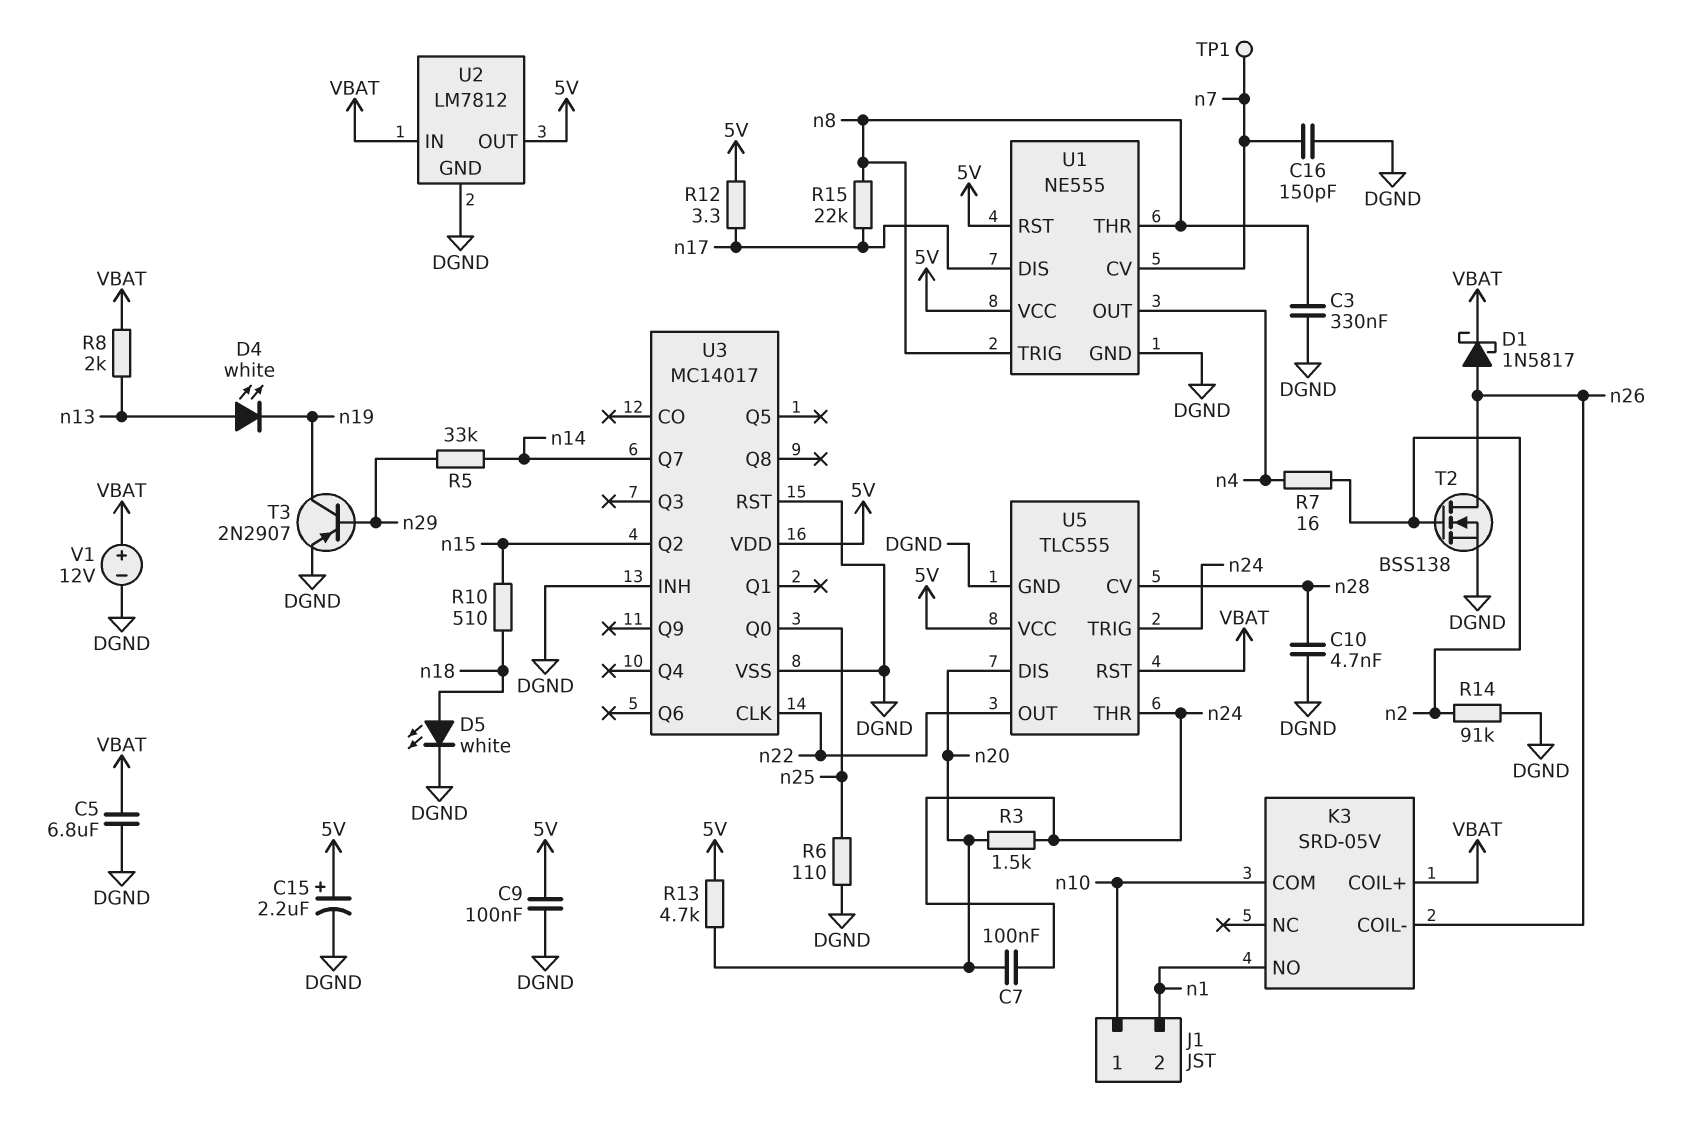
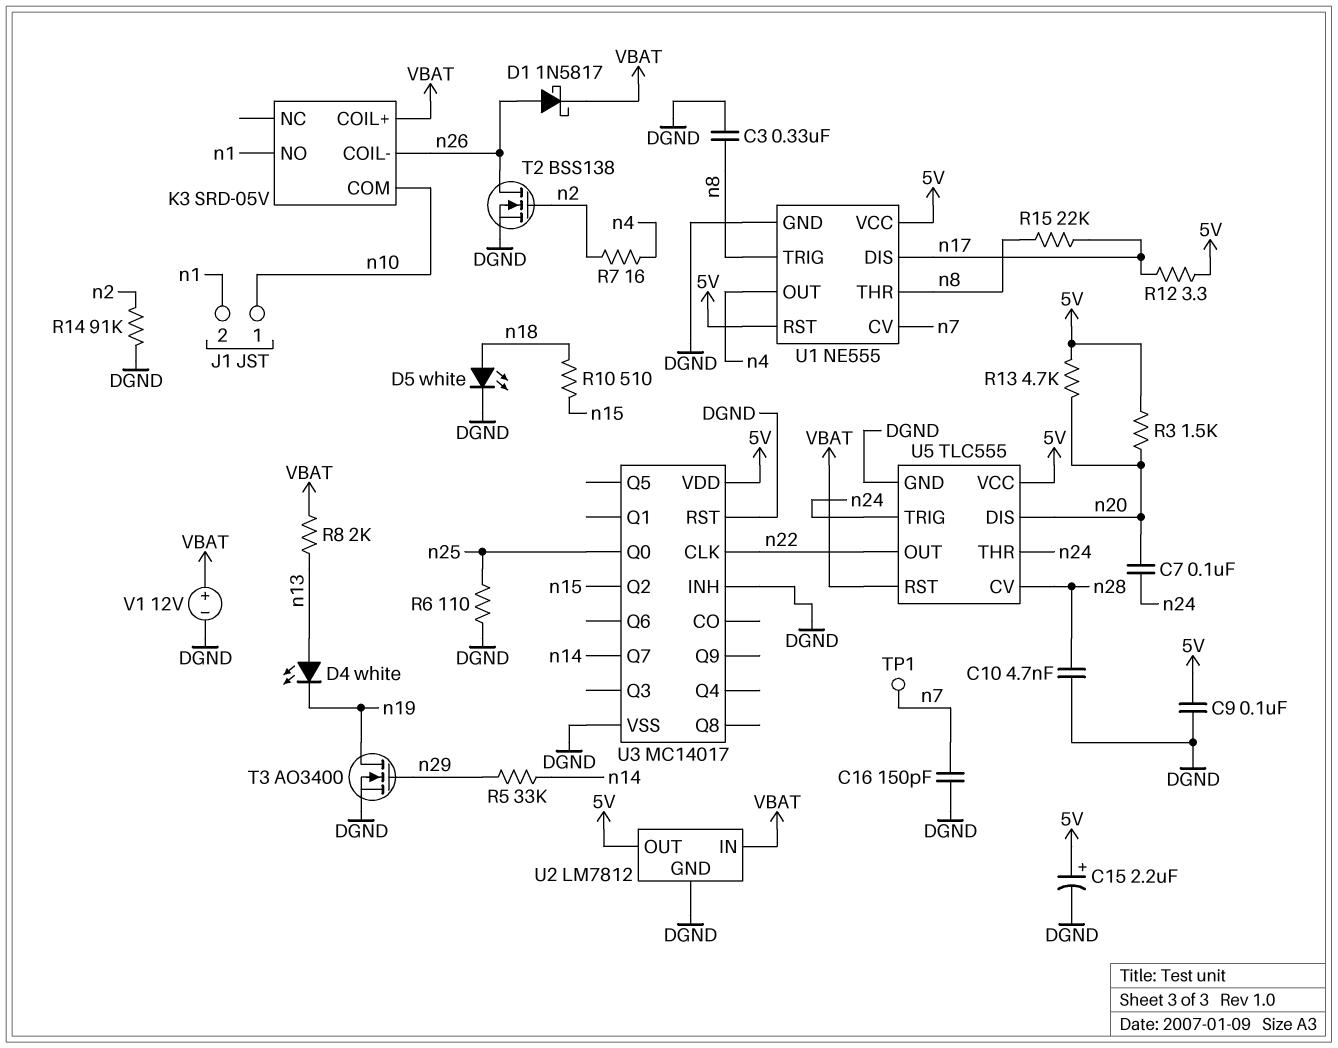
C5: 6.8uF (DGND, VBAT) -> none
R3: 1.5k (n20, n24) -> 1.5k (5V, n20)
T3: PNP 2N2907 (B n29, C n19, E DGND) -> NMOS AO3400 (G n29, D n19, S DGND)

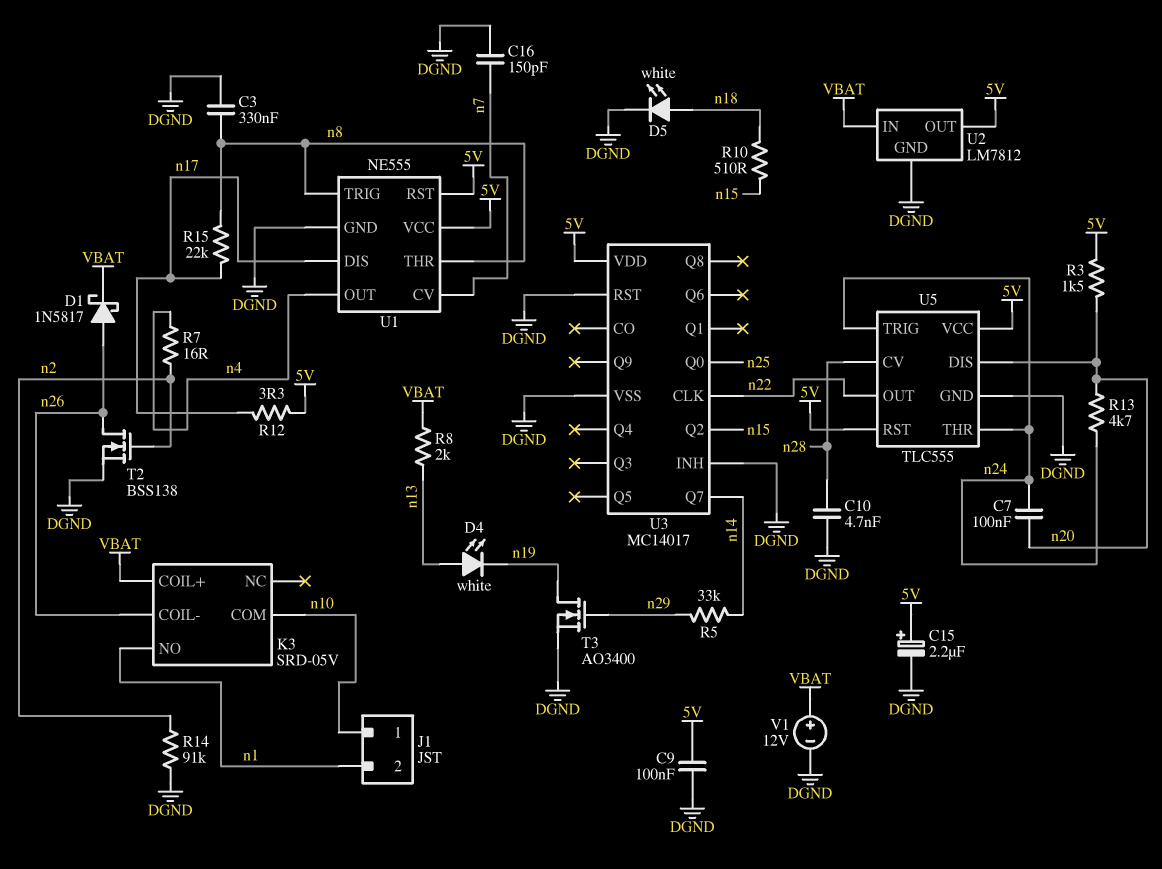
R6: 110 (DGND, n25) -> none
R13: 4.7k (5V, n20) -> 4.7k (n20, n24)
TP1: test point (n7) -> none
U5 pin RST: VBAT -> 5V

